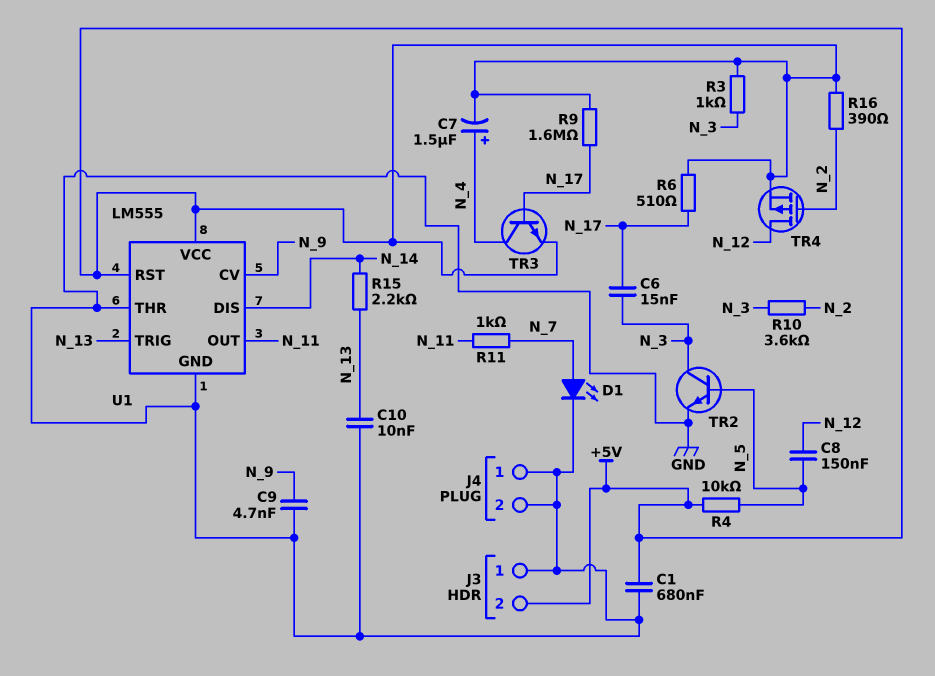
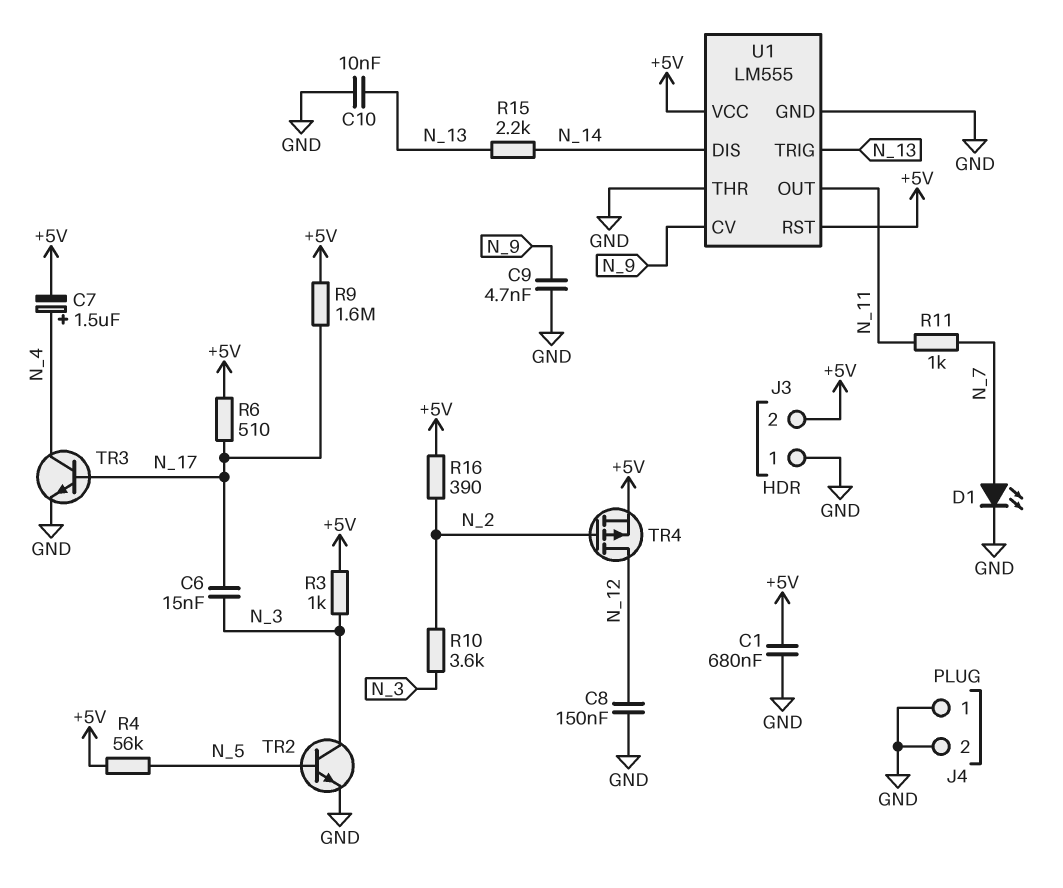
C8: 150nF (N_5, N_12) -> 150nF (GND, N_12)
R4: 10k (+5V, N_5) -> 56k (+5V, N_5)
TR3: NPN (B N_17, C N_4, E +5V) -> NPN (B N_17, C N_4, E GND)

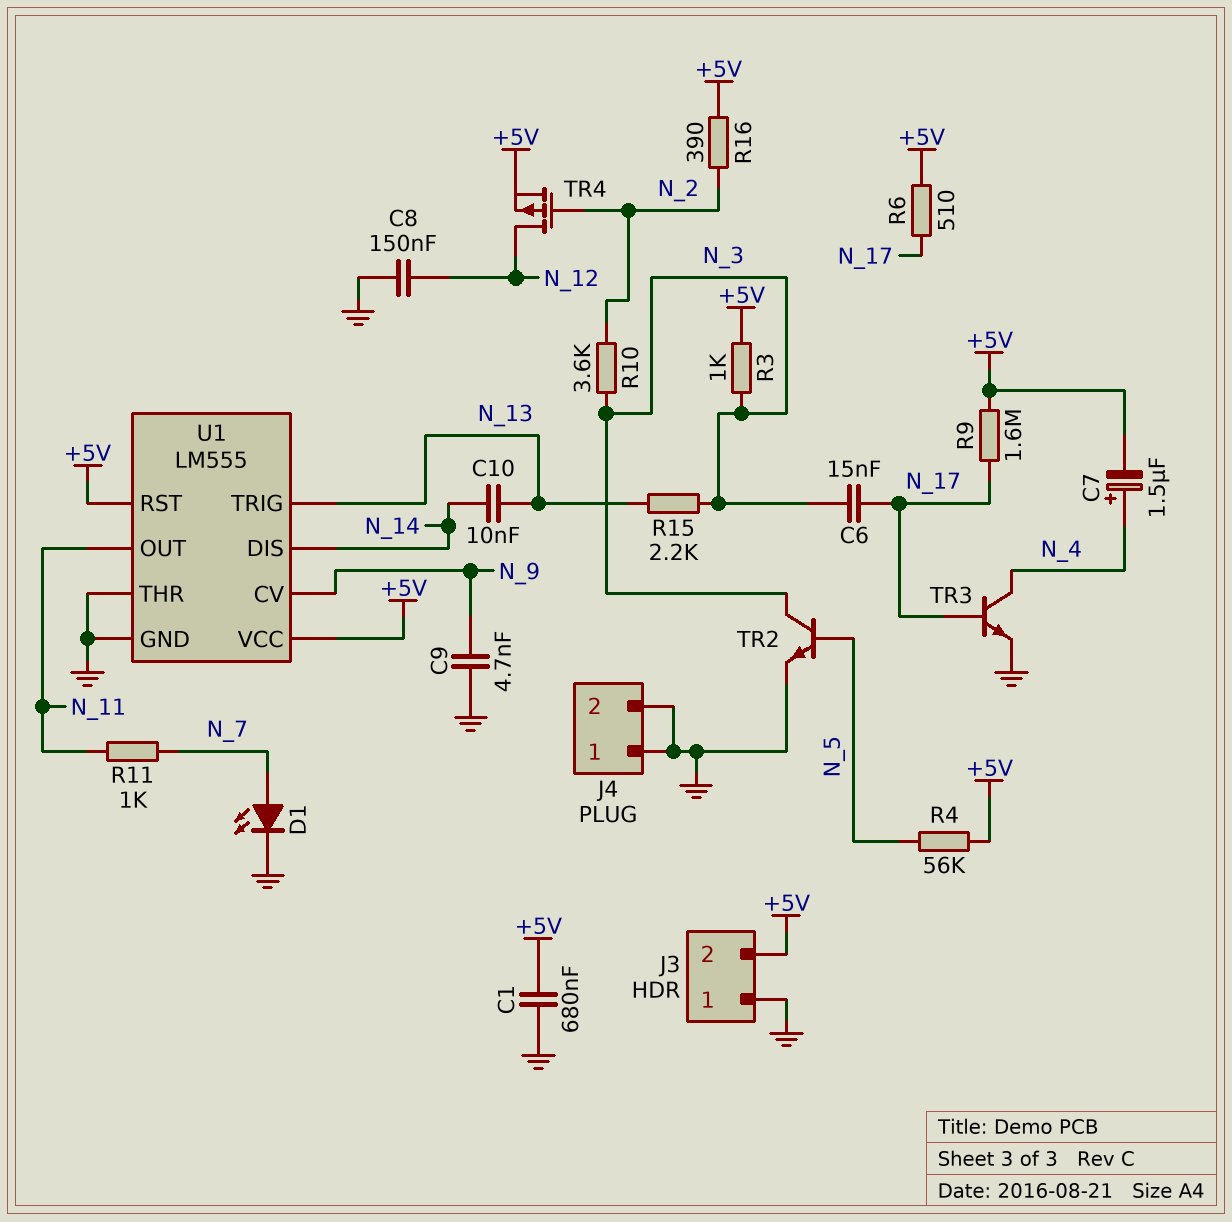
C10: 10nF (GND, N_13) -> 10nF (N_13, N_14)
R15: 2.2k (N_13, N_14) -> 2.2k (N_3, N_13)

